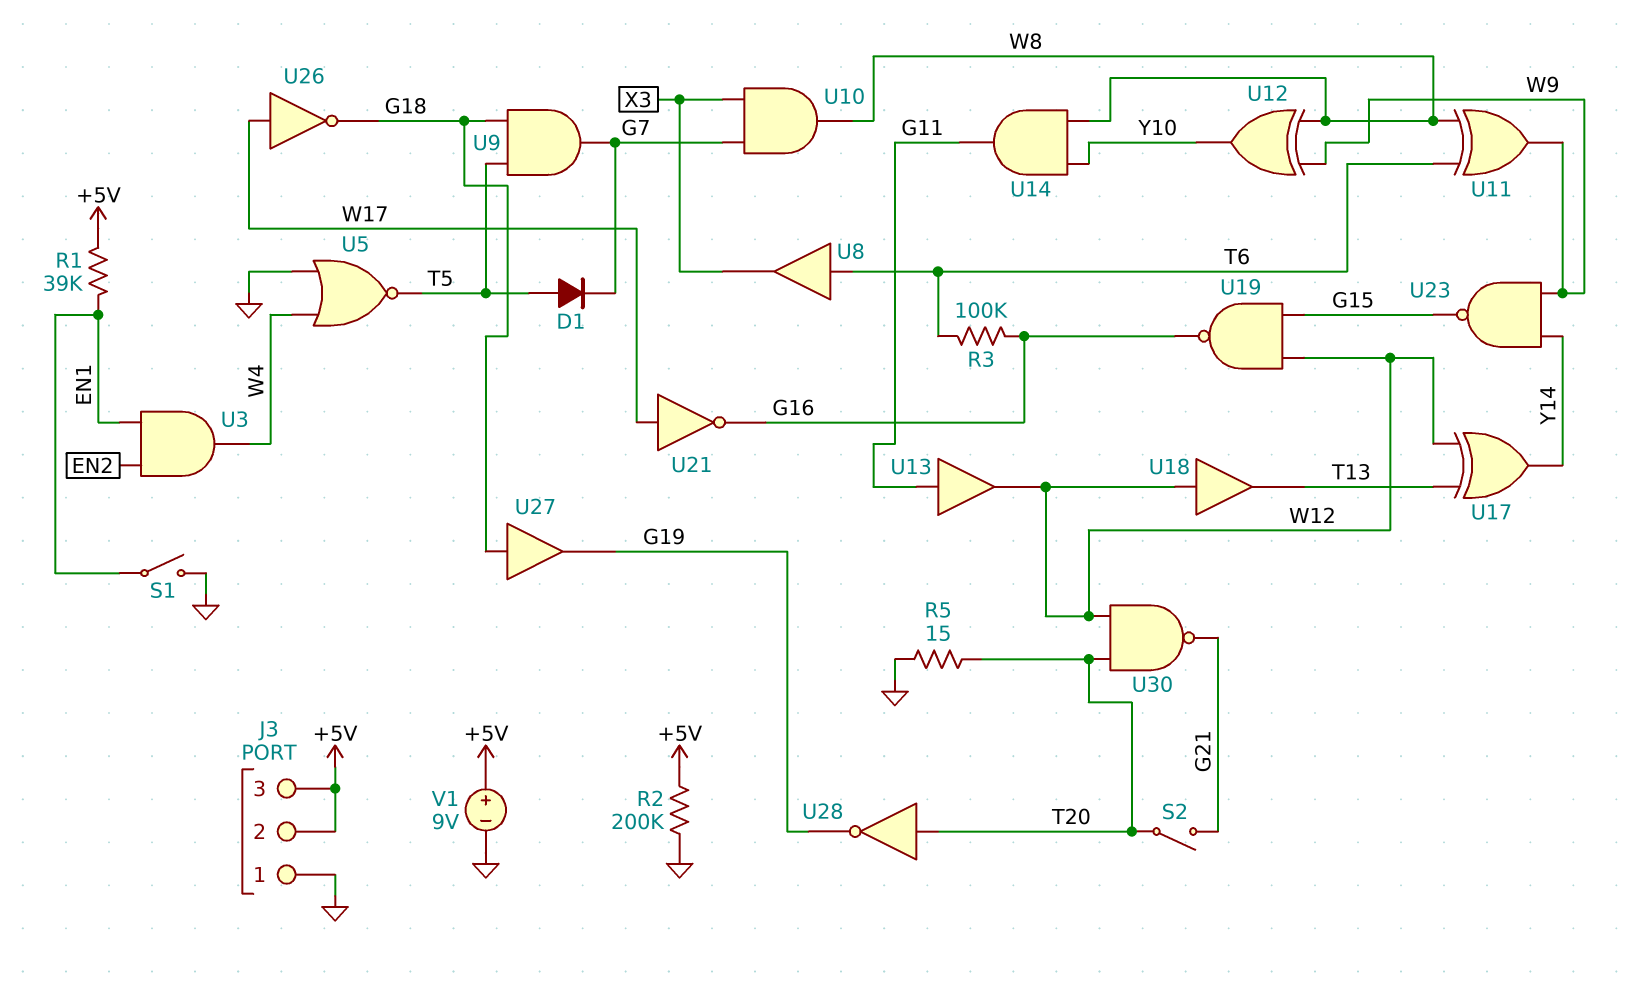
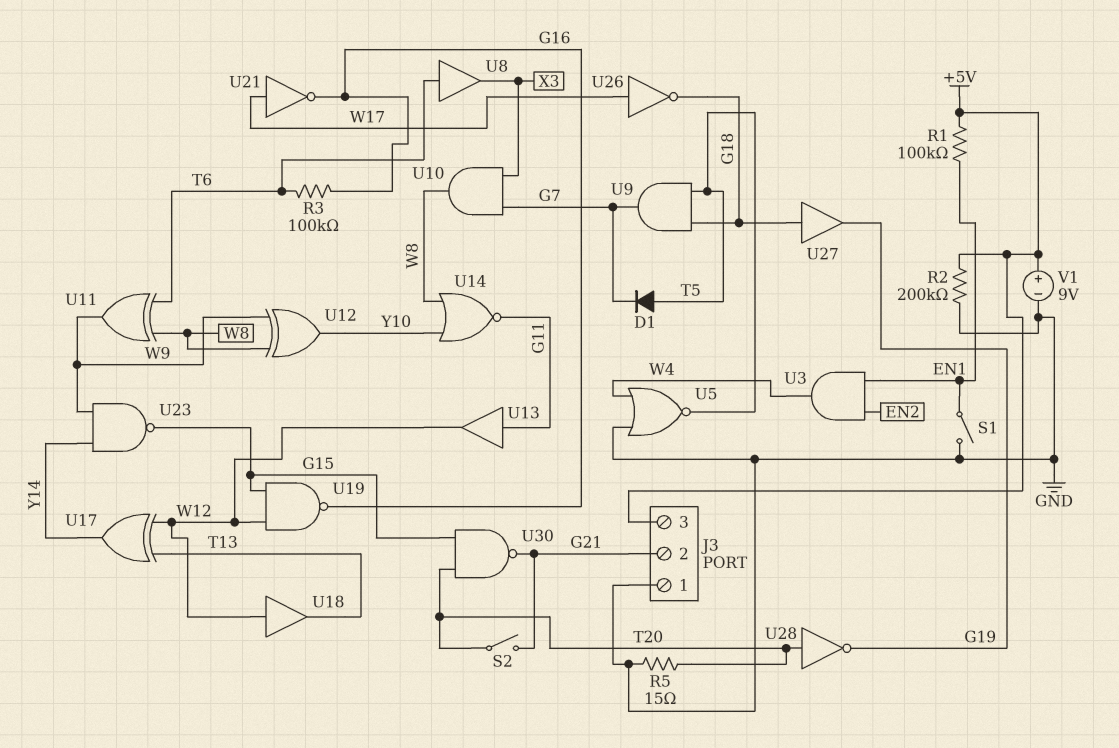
J3 pin 2: +5V -> G21
R1: 39k (+5V, EN1) -> 100k (+5V, EN1)
U14: AND (in W8, in Y10, out G11) -> NOR (in W8, in Y10, out G11)
U30: NAND (in T20, in W12, out G21) -> NAND (in G15, in T20, out G21)

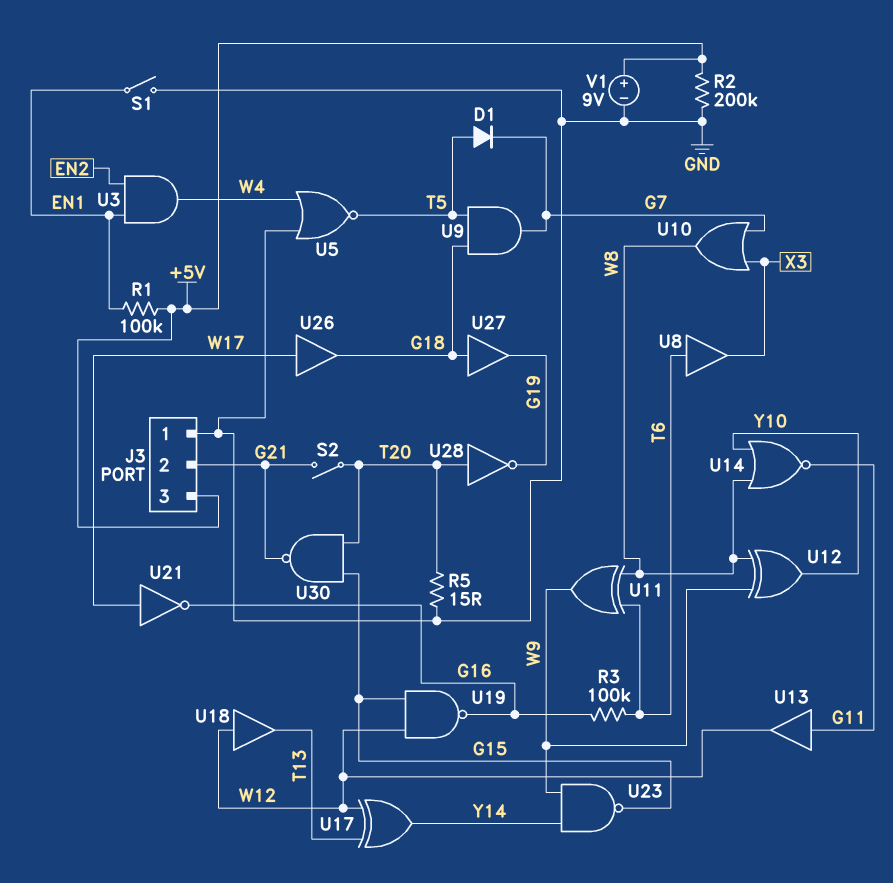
U10: AND (in G7, in X3, out W8) -> OR (in G7, in X3, out W8)
U26: NOT (in W17, out G18) -> buffer (in W17, out G18)

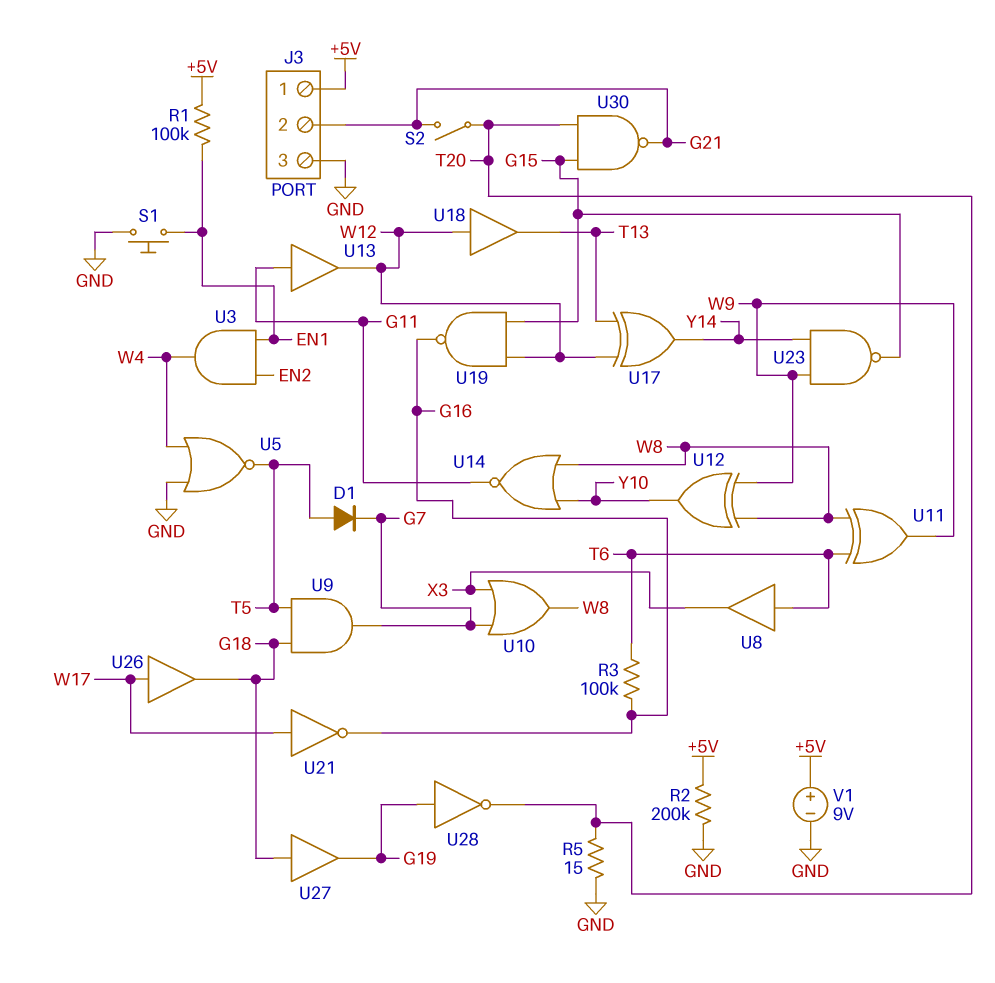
J3 pin 1: GND -> +5V
J3 pin 3: +5V -> GND
S1: switch (EN1, GND) -> button (EN1, GND)
U28: NOT (in T20, out G19) -> NOT (in G19, out T20)

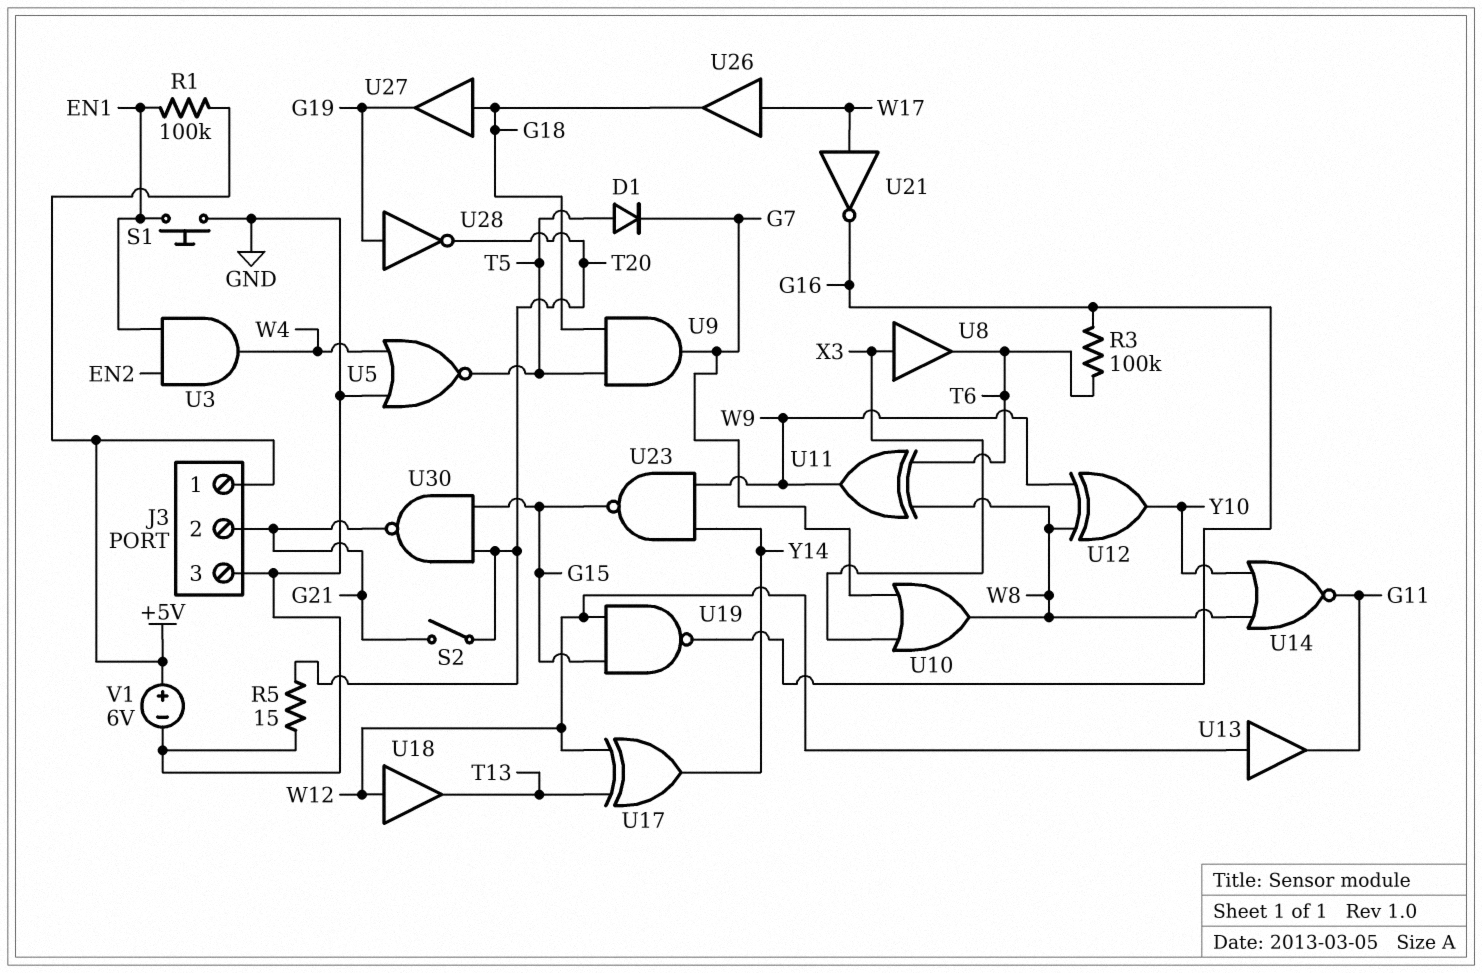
R2: 200k (+5V, GND) -> none
U8: buffer (in T6, out X3) -> buffer (in X3, out T6)
U13: buffer (in G11, out W12) -> buffer (in W12, out G11)
V1: 9V (plus +5V, minus GND) -> 6V (plus +5V, minus GND)

